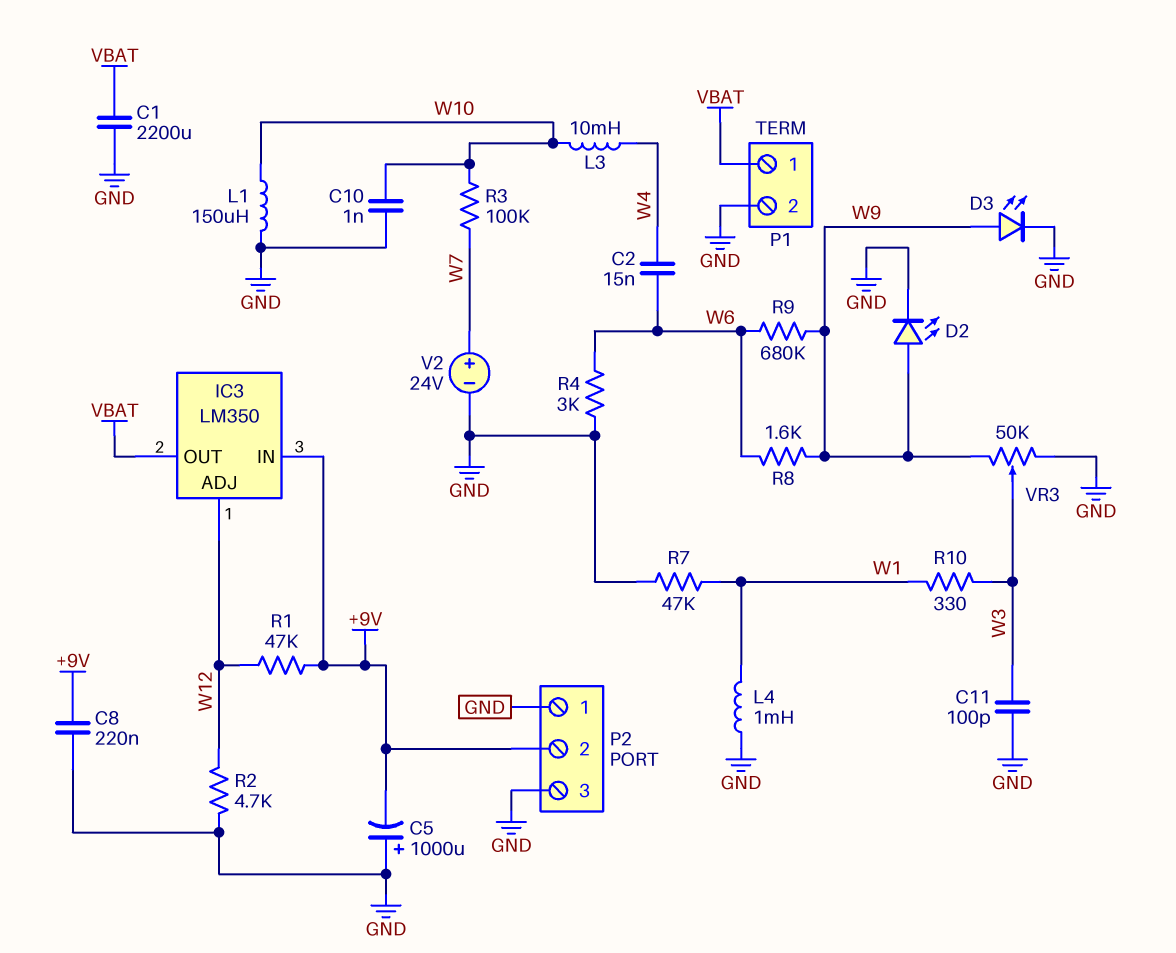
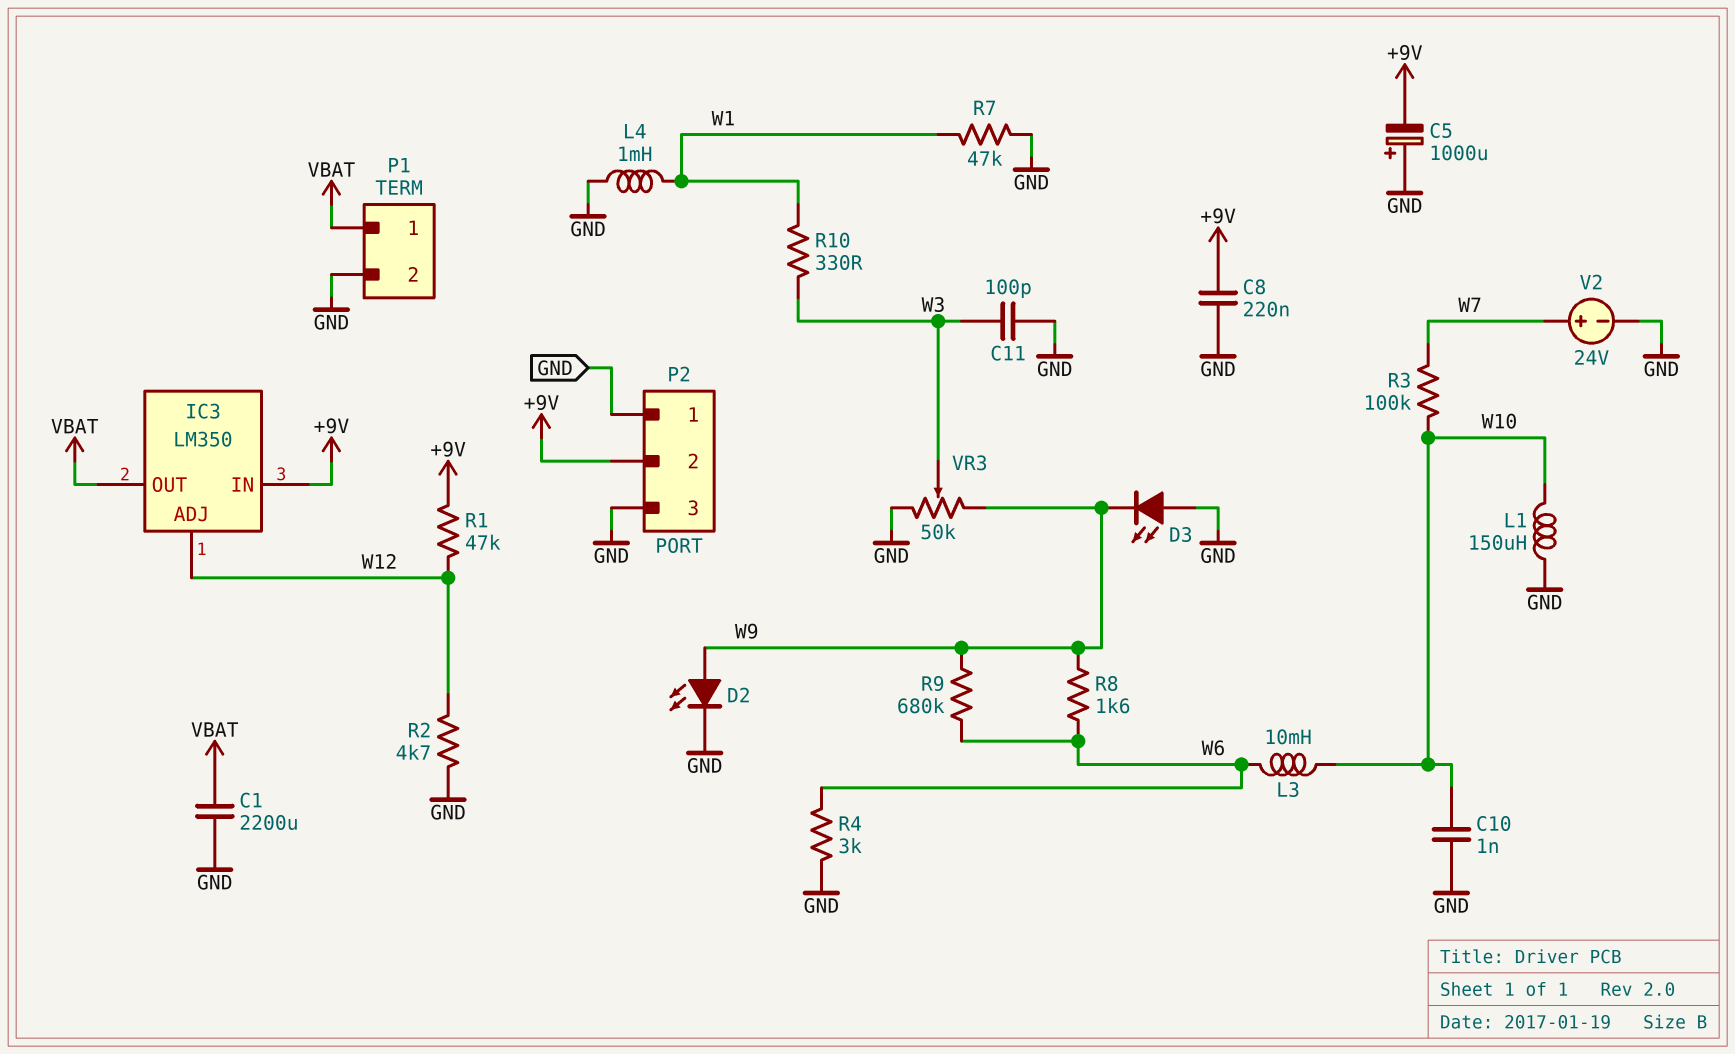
C2: 15nF (W4, W6) -> none
D3: LED (A W9, K GND) -> LED (A GND, K W9)
L3: 10mH (W4, W10) -> 10mH (W6, W10)

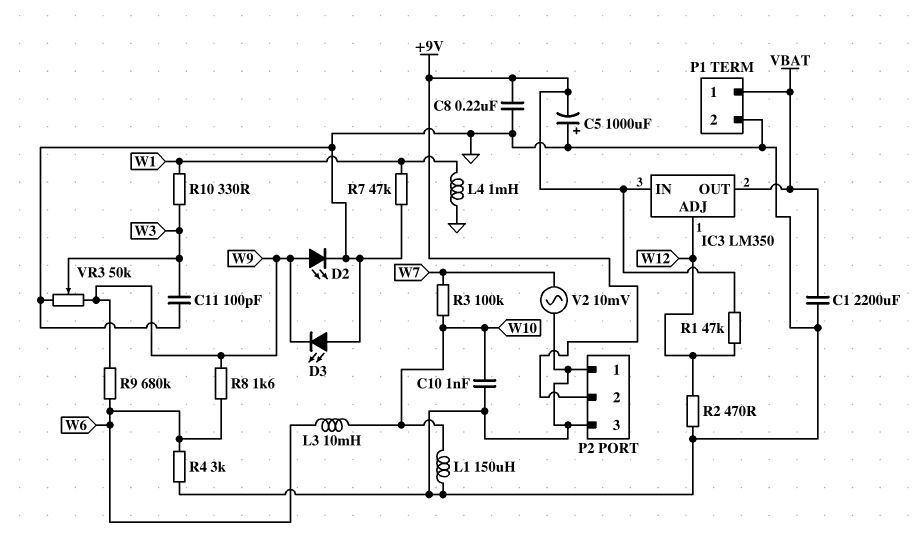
R2: 4.7k (GND, W12) -> 470 (GND, W12)
V2: 24V (plus W7, minus GND) -> AC 10mV (GND, W7)

